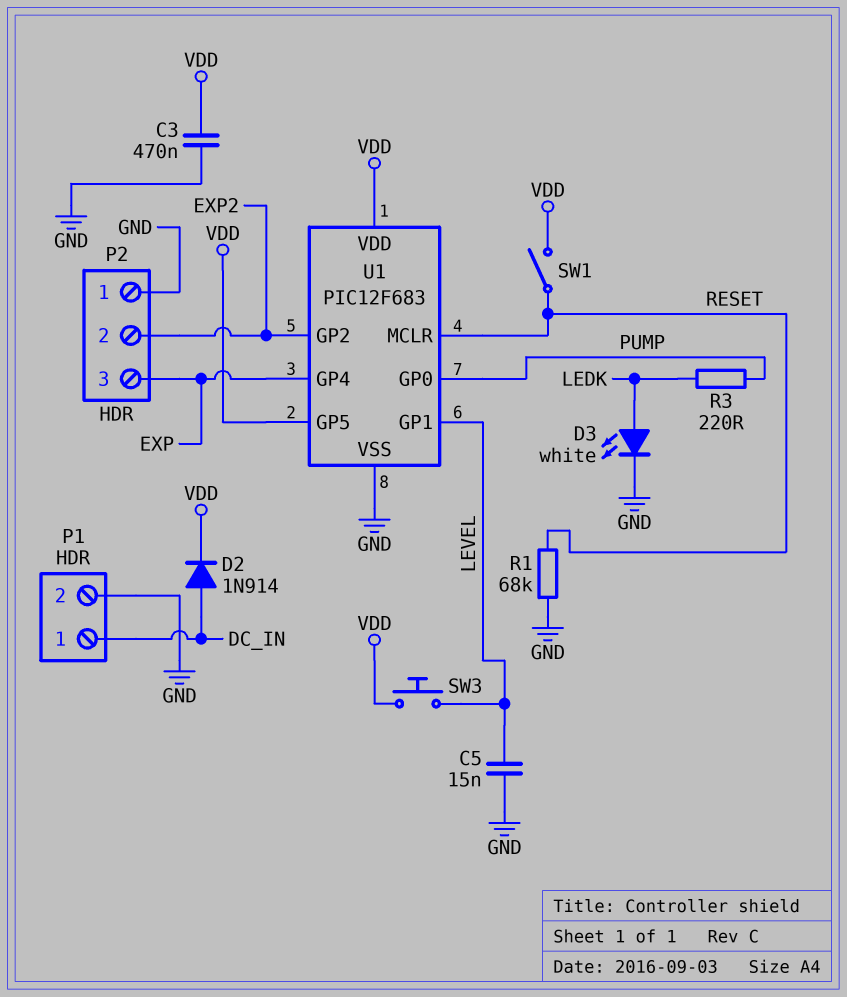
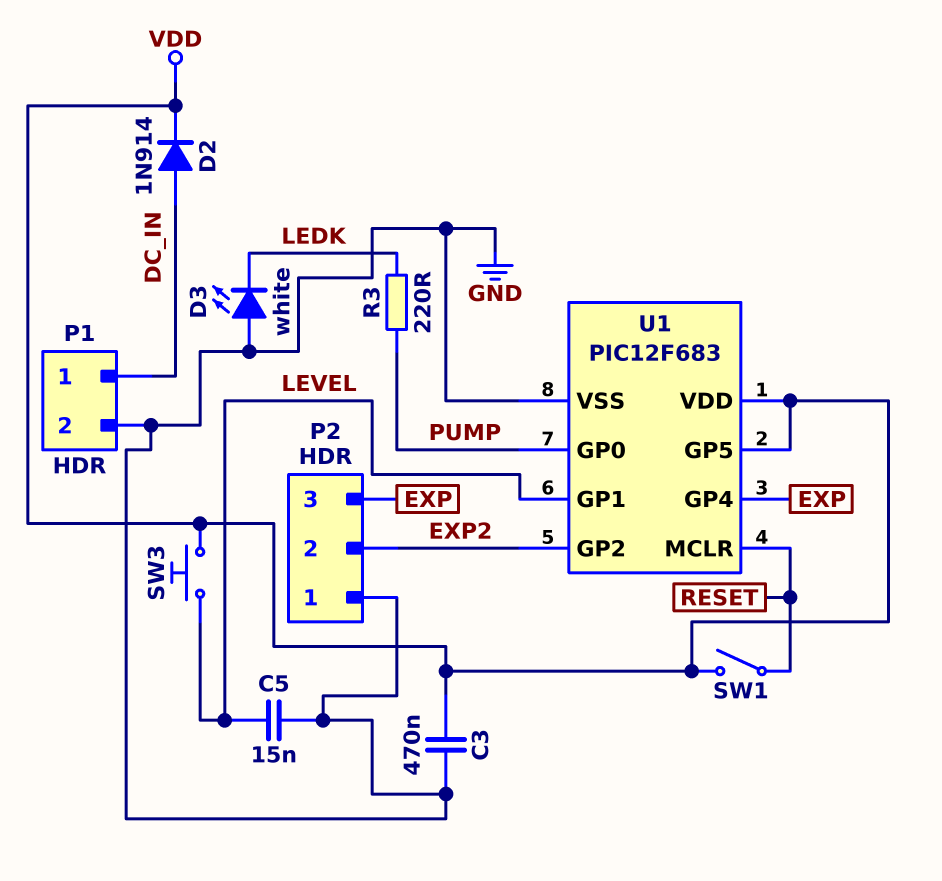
D3: LED white (A LEDK, K GND) -> LED white (A GND, K LEDK)
R1: 68k (GND, RESET) -> none

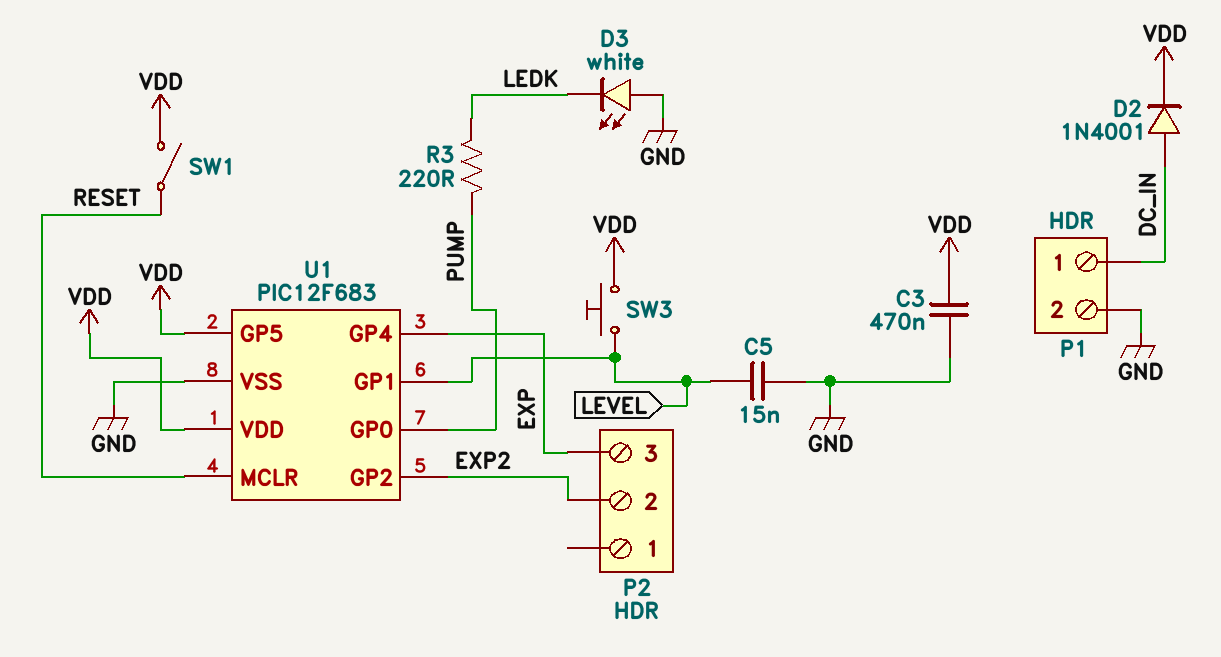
D2: diode 1N914 (A DC_IN, K VDD) -> diode 1N4001 (A DC_IN, K VDD)
P2 pin 1: GND -> none

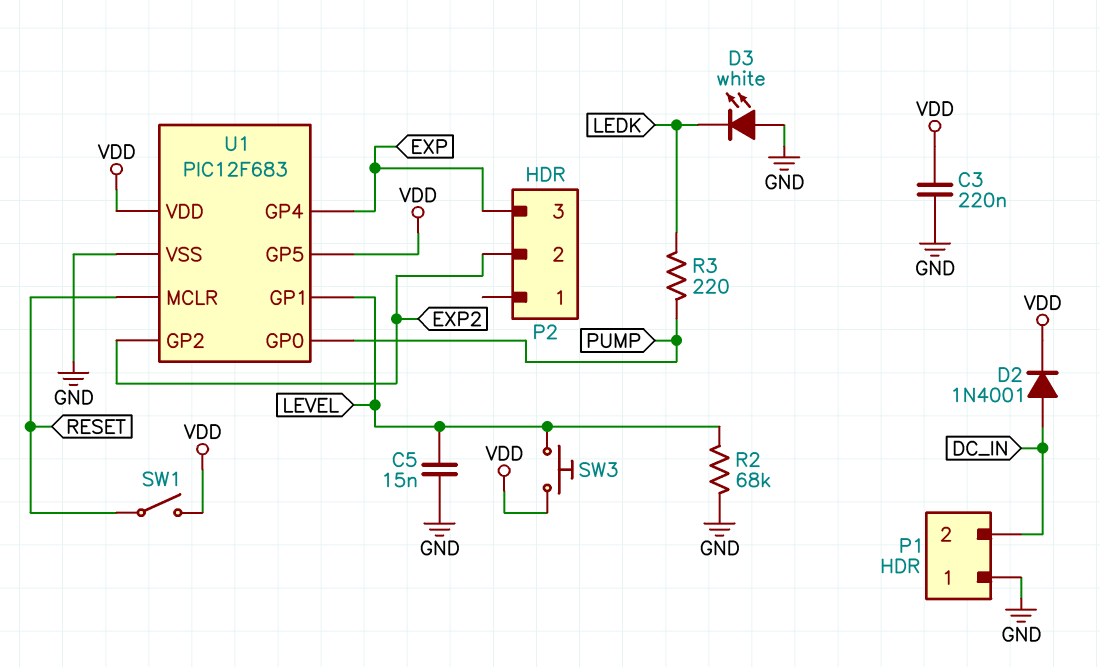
C3: 470nF (GND, VDD) -> 220nF (GND, VDD)
P1 pin 1: DC_IN -> GND
P1 pin 2: GND -> DC_IN
R2: none -> 68k (GND, LEVEL)

